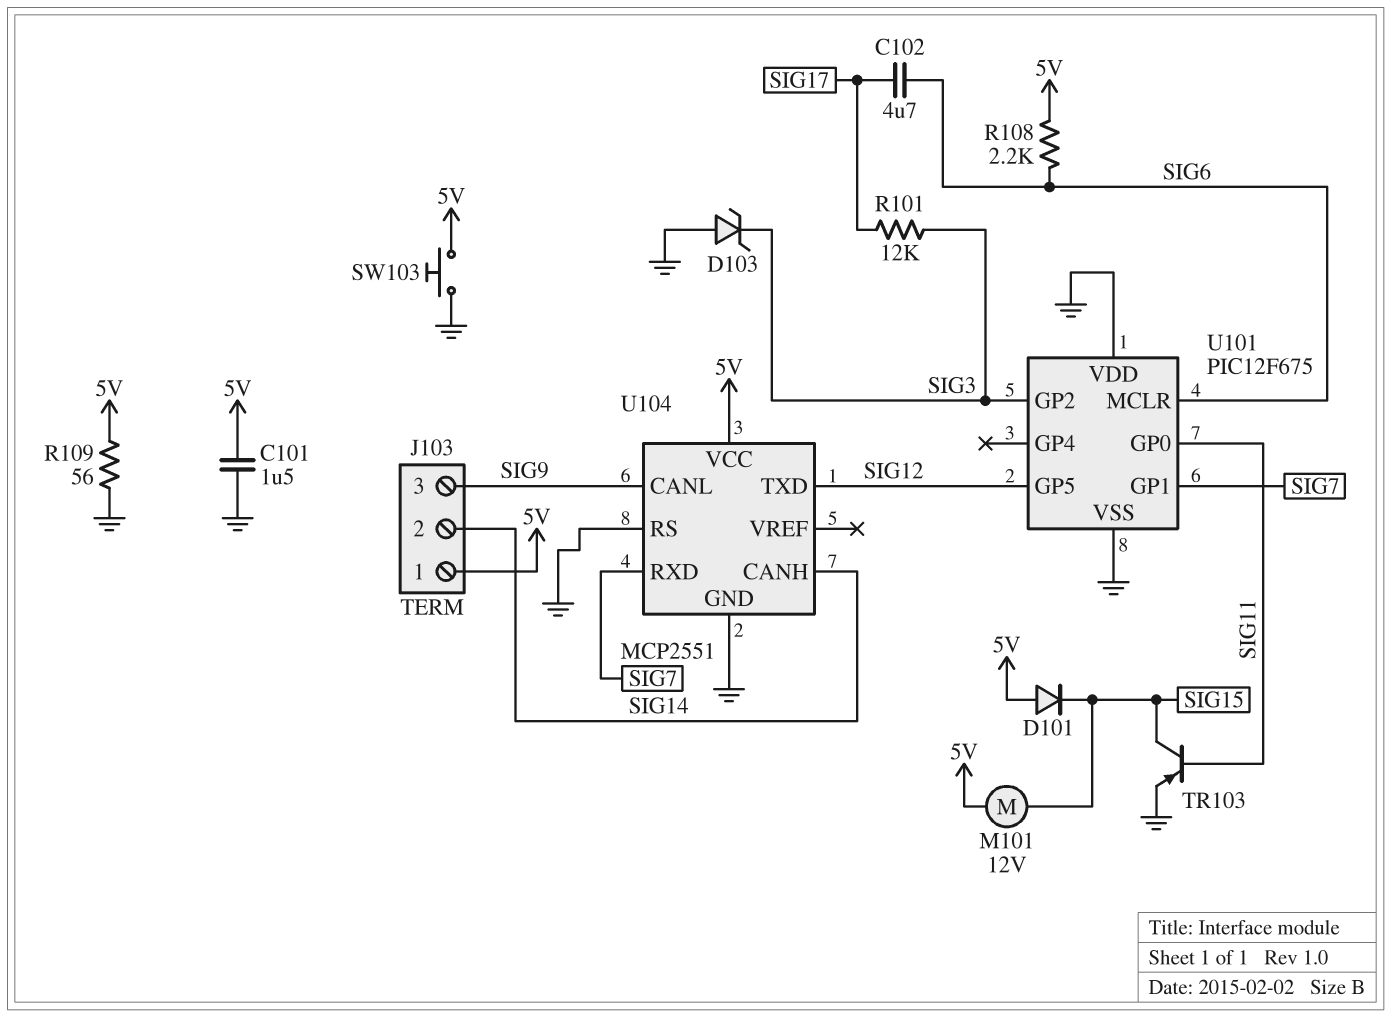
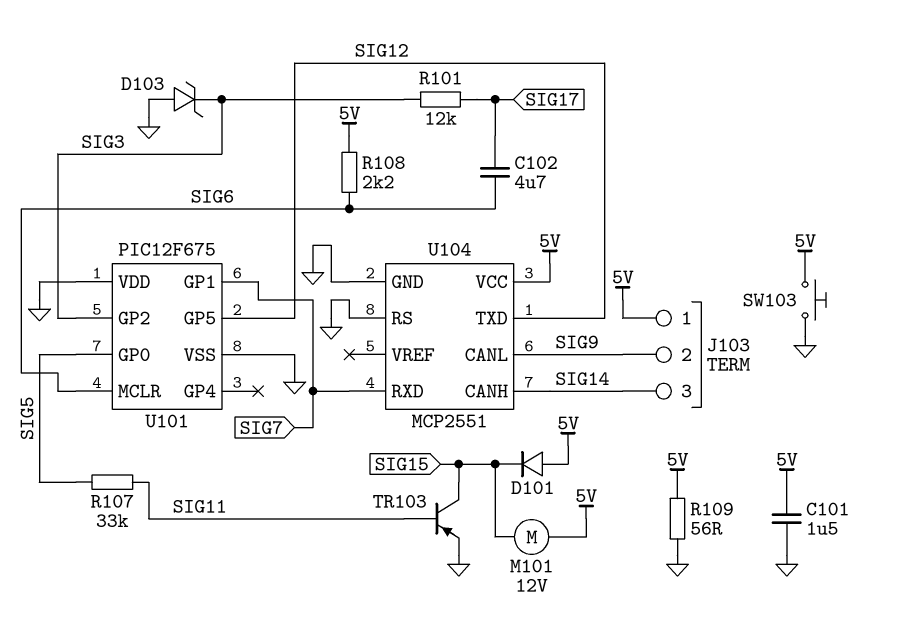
J103 pin 2: SIG14 -> SIG9
J103 pin 3: SIG9 -> SIG14
R107: none -> 33k (SIG5, SIG11)
U101 pin GP0: SIG11 -> SIG5

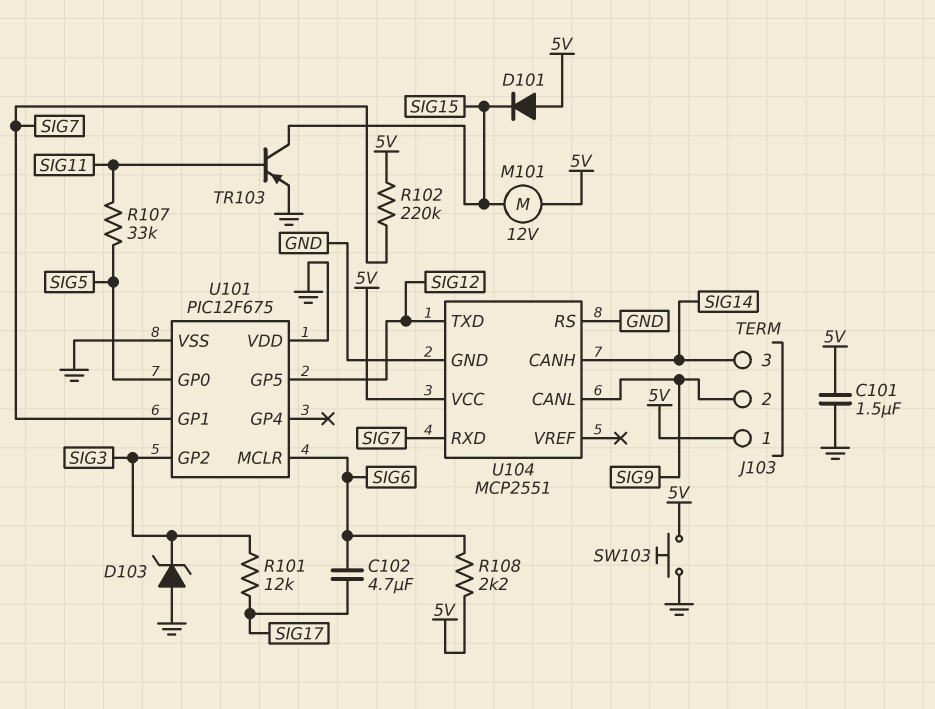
R102: none -> 220k (5V, SIG7)
R109: 56 (5V, GND) -> none

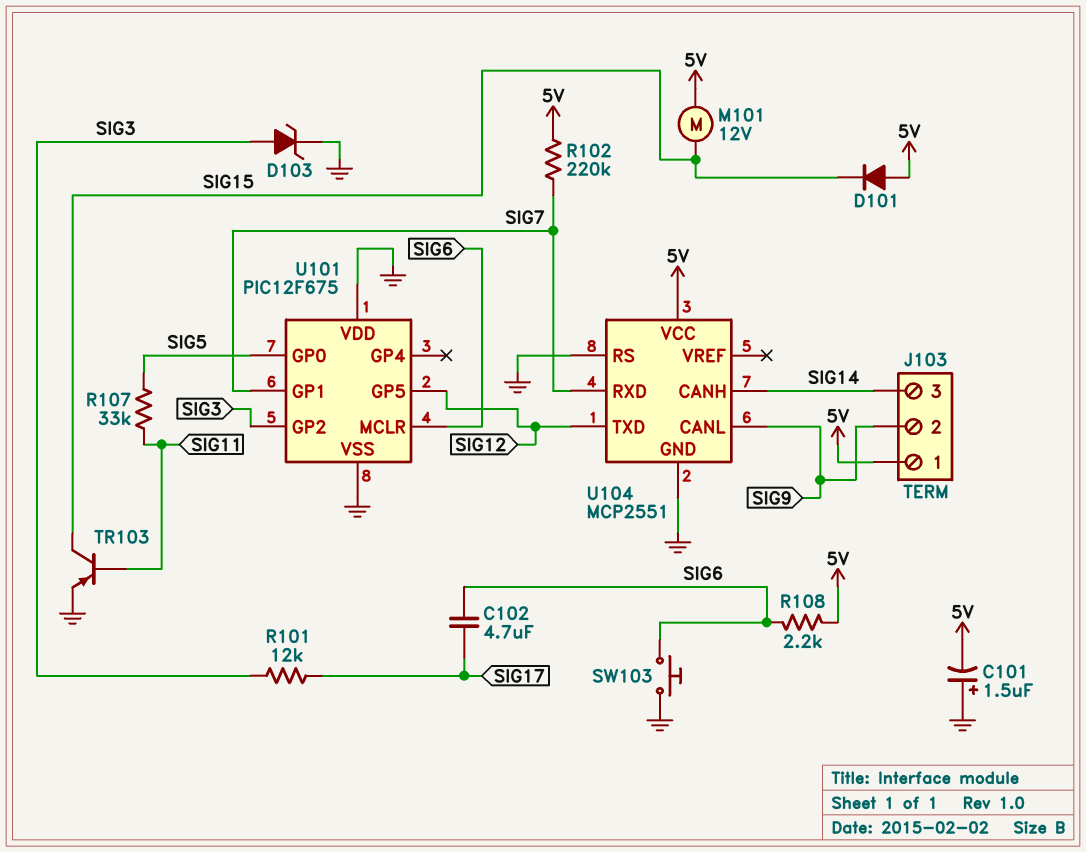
C101: 1.5uF (5V, GND) -> 1.5uF (plus GND, minus 5V)
D103: zener (A GND, K SIG3) -> zener (A SIG3, K GND)
SW103: button (5V, GND) -> button (GND, SIG6)

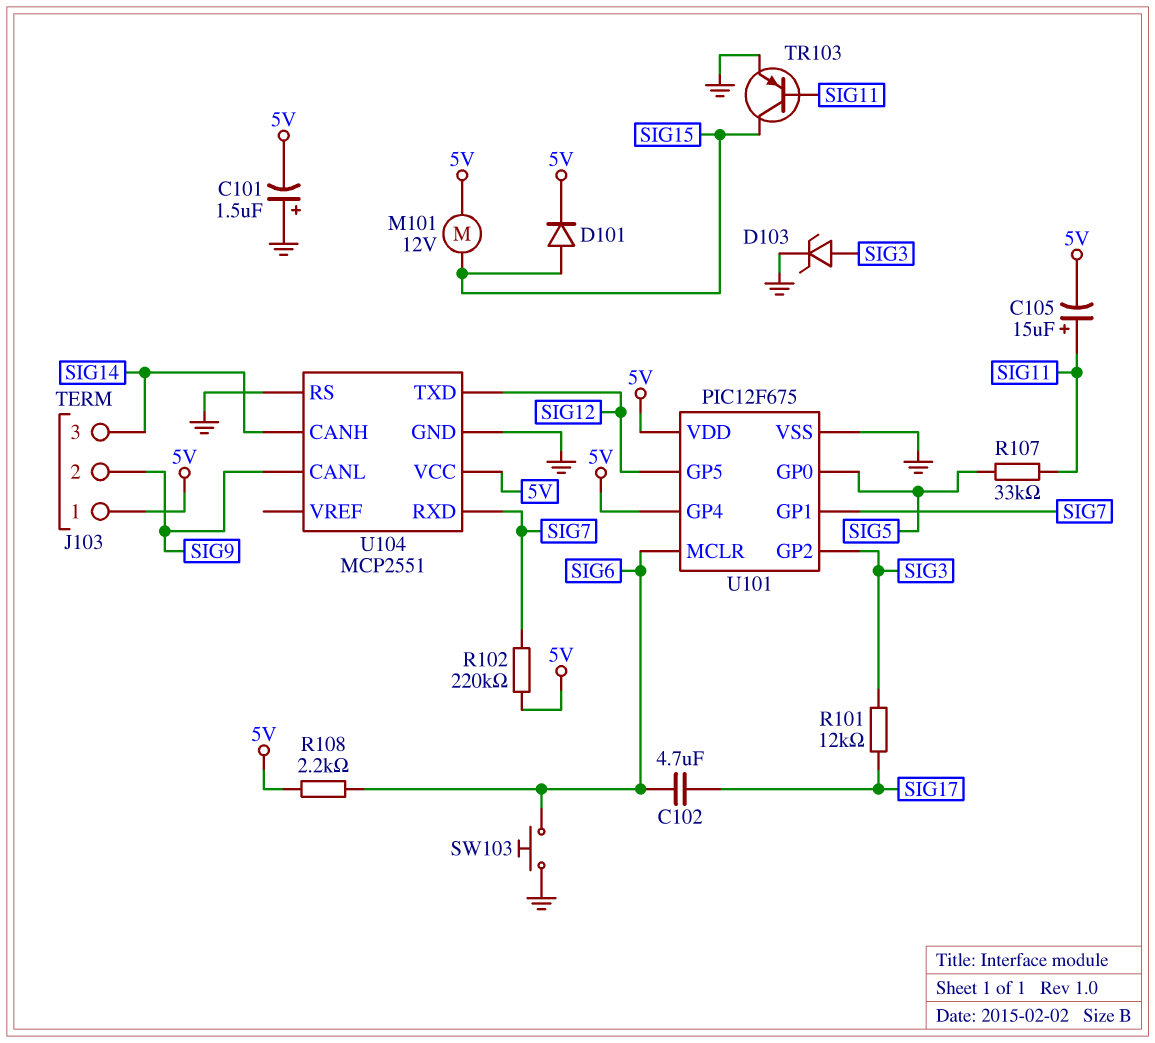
C105: none -> 15uF (plus SIG11, minus 5V)
D101: diode (A 5V, K SIG15) -> diode (A SIG15, K 5V)
U101 pin GP4: none -> 5V
U101 pin VDD: GND -> 5V

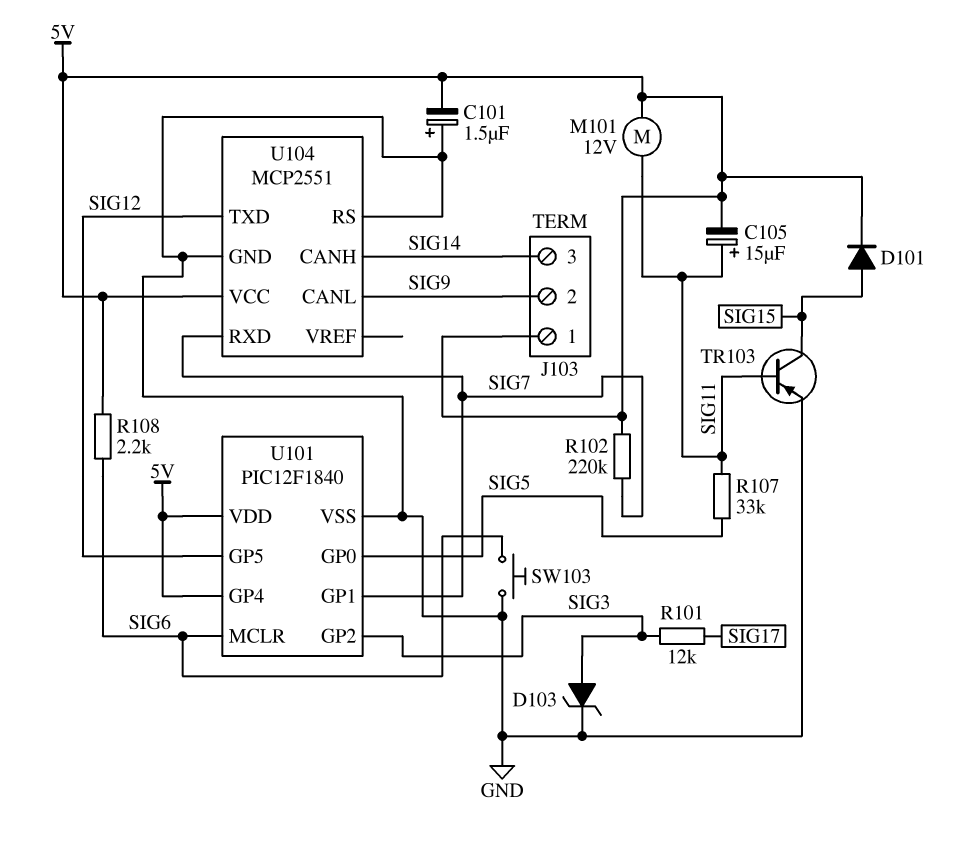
C102: 4.7uF (SIG6, SIG17) -> none
M101: motor 12V (5V, SIG15) -> motor 12V (5V, SIG11)
U101: PIC12F675 -> PIC12F1840

